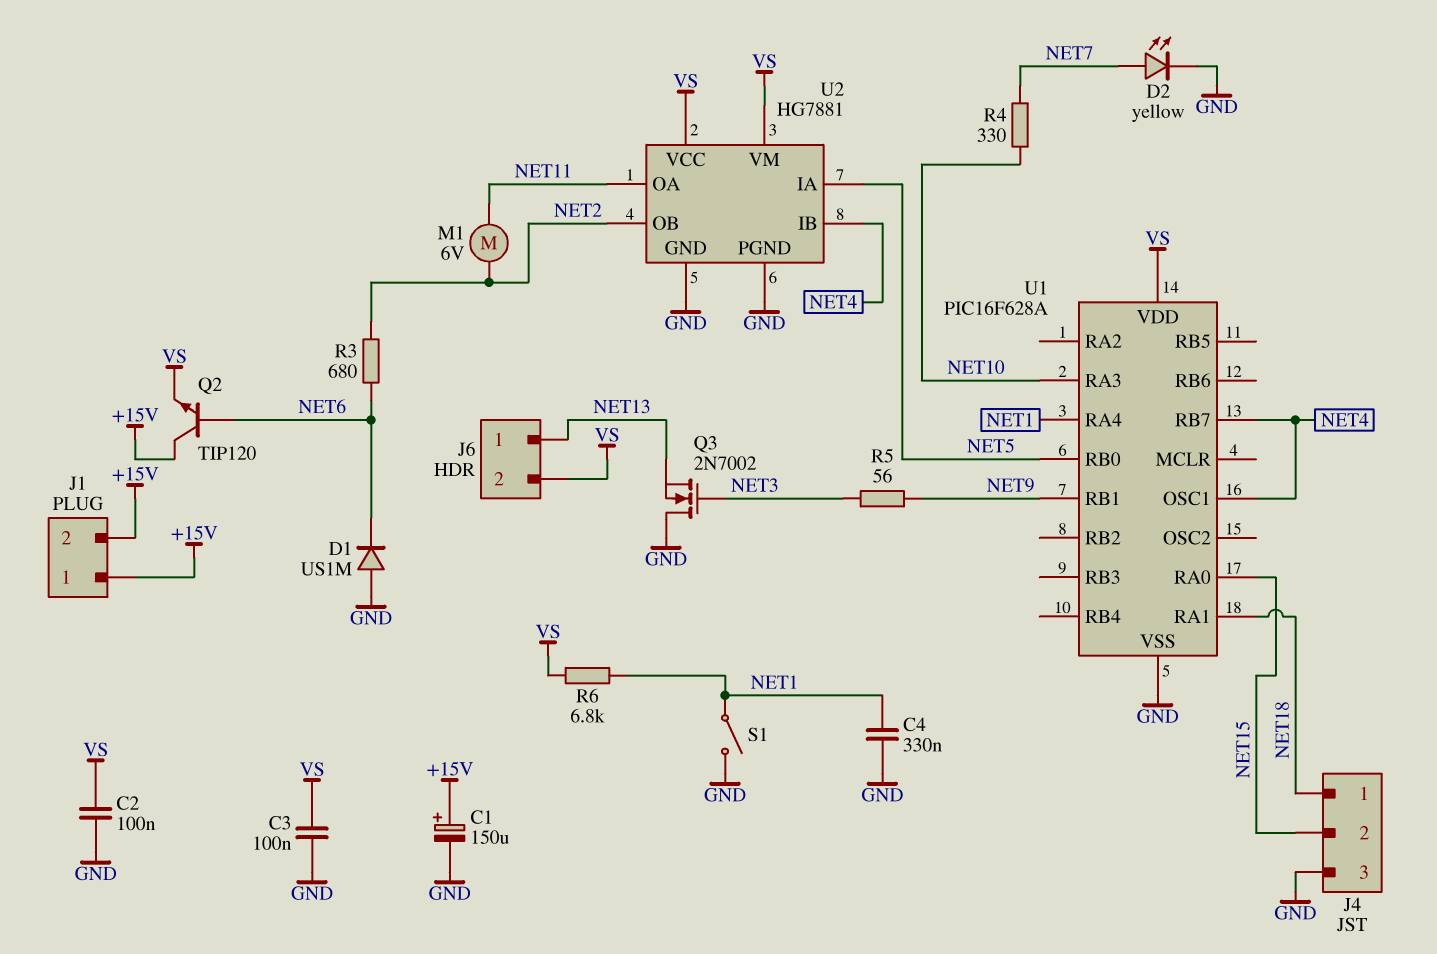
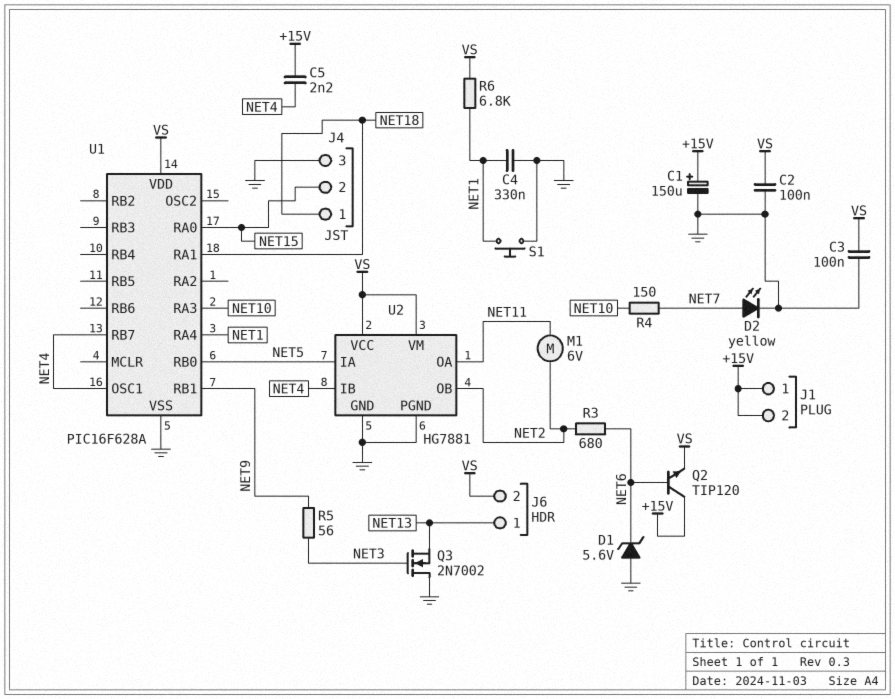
C5: none -> 2.2nF (+15V, NET4)
D1: diode US1M (A GND, K NET6) -> zener 5.6V (A GND, K NET6)
R4: 330 (NET7, NET10) -> 150 (NET7, NET10)
S1: switch (GND, NET1) -> button (GND, NET1)

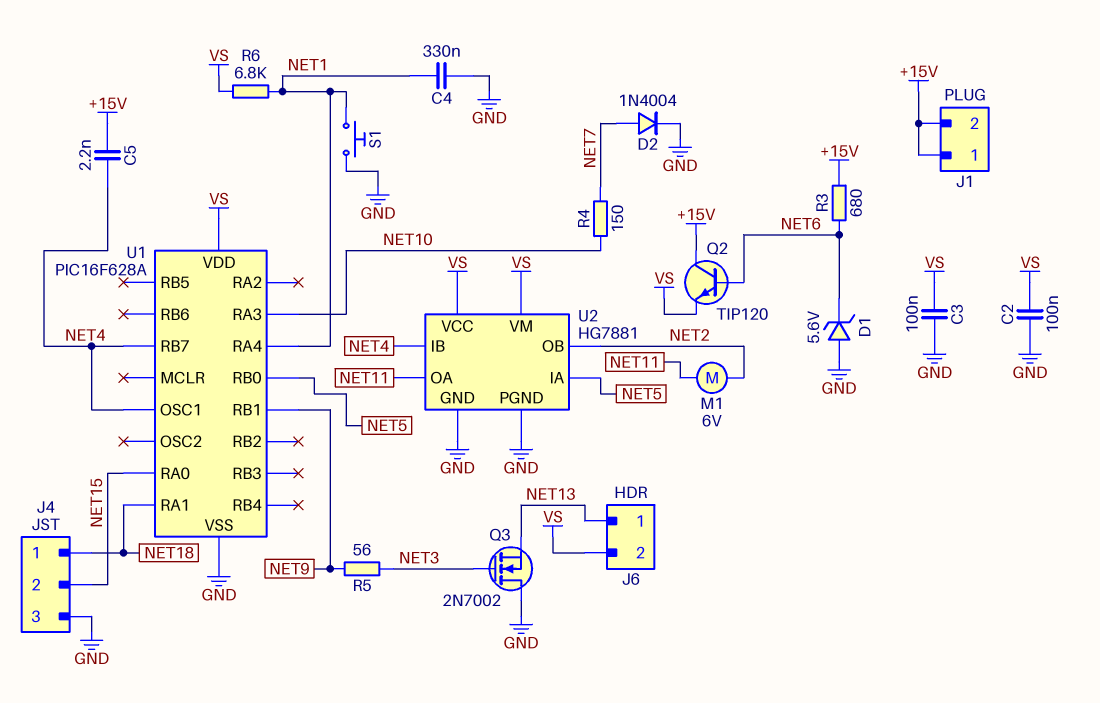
C1: 150uF (plus +15V, minus GND) -> none
D2: LED yellow (A NET7, K GND) -> diode 1N4004 (A NET7, K GND)
R3: 680 (NET2, NET6) -> 680 (+15V, NET6)

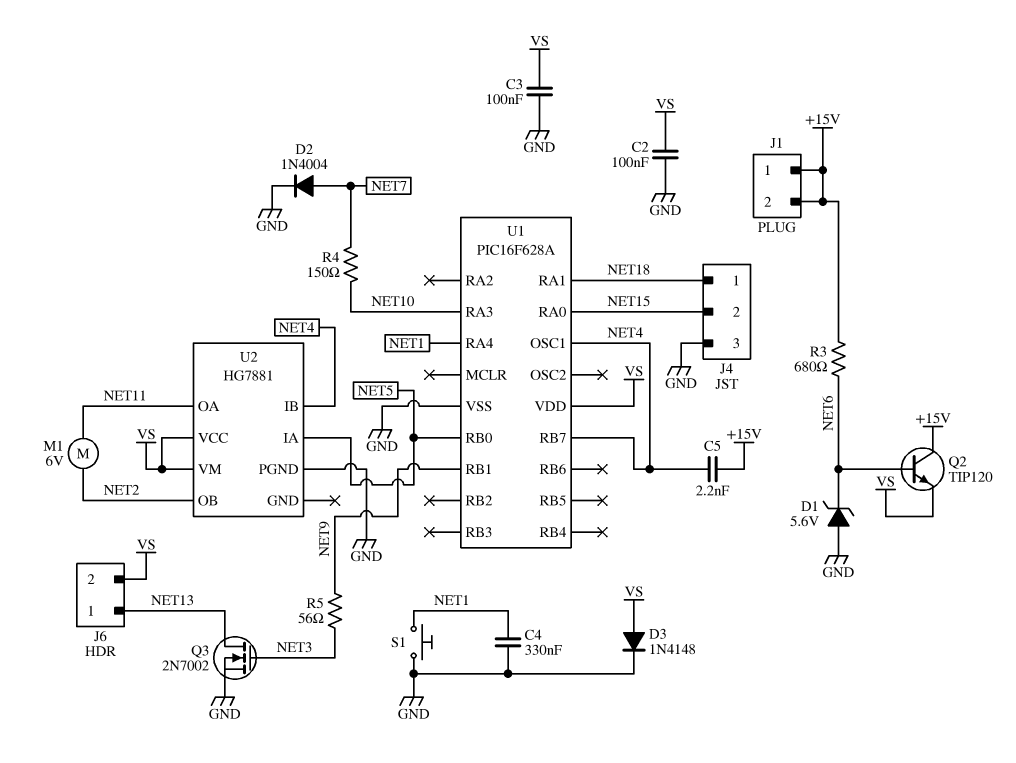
D3: none -> diode 1N4148 (A VS, K GND)
Q3: NMOS 2N7002 (G NET3, D GND, S NET13) -> NMOS 2N7002 (G NET3, D NET13, S GND)
R6: 6.8k (NET1, VS) -> none
U2 pin GND: GND -> none

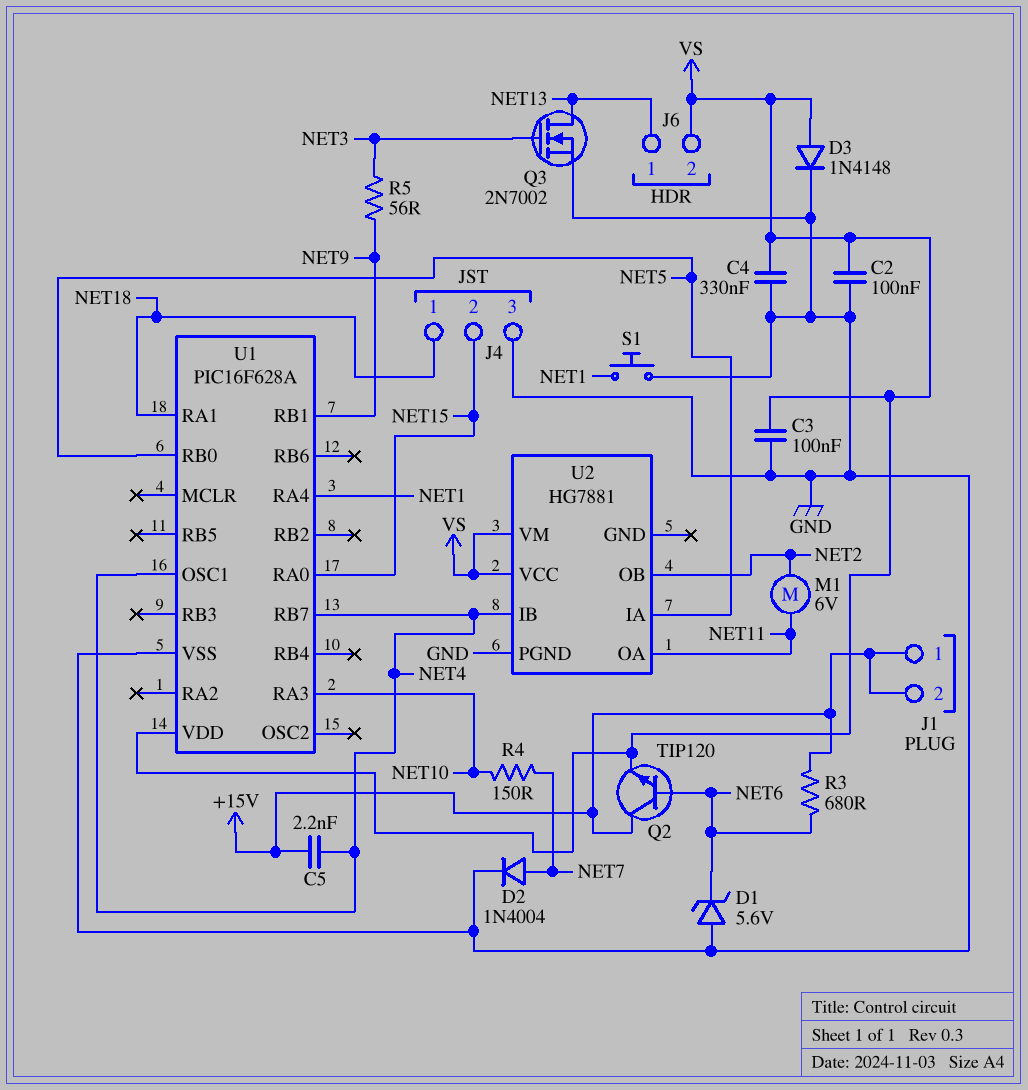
C4: 330nF (GND, NET1) -> 330nF (GND, VS)

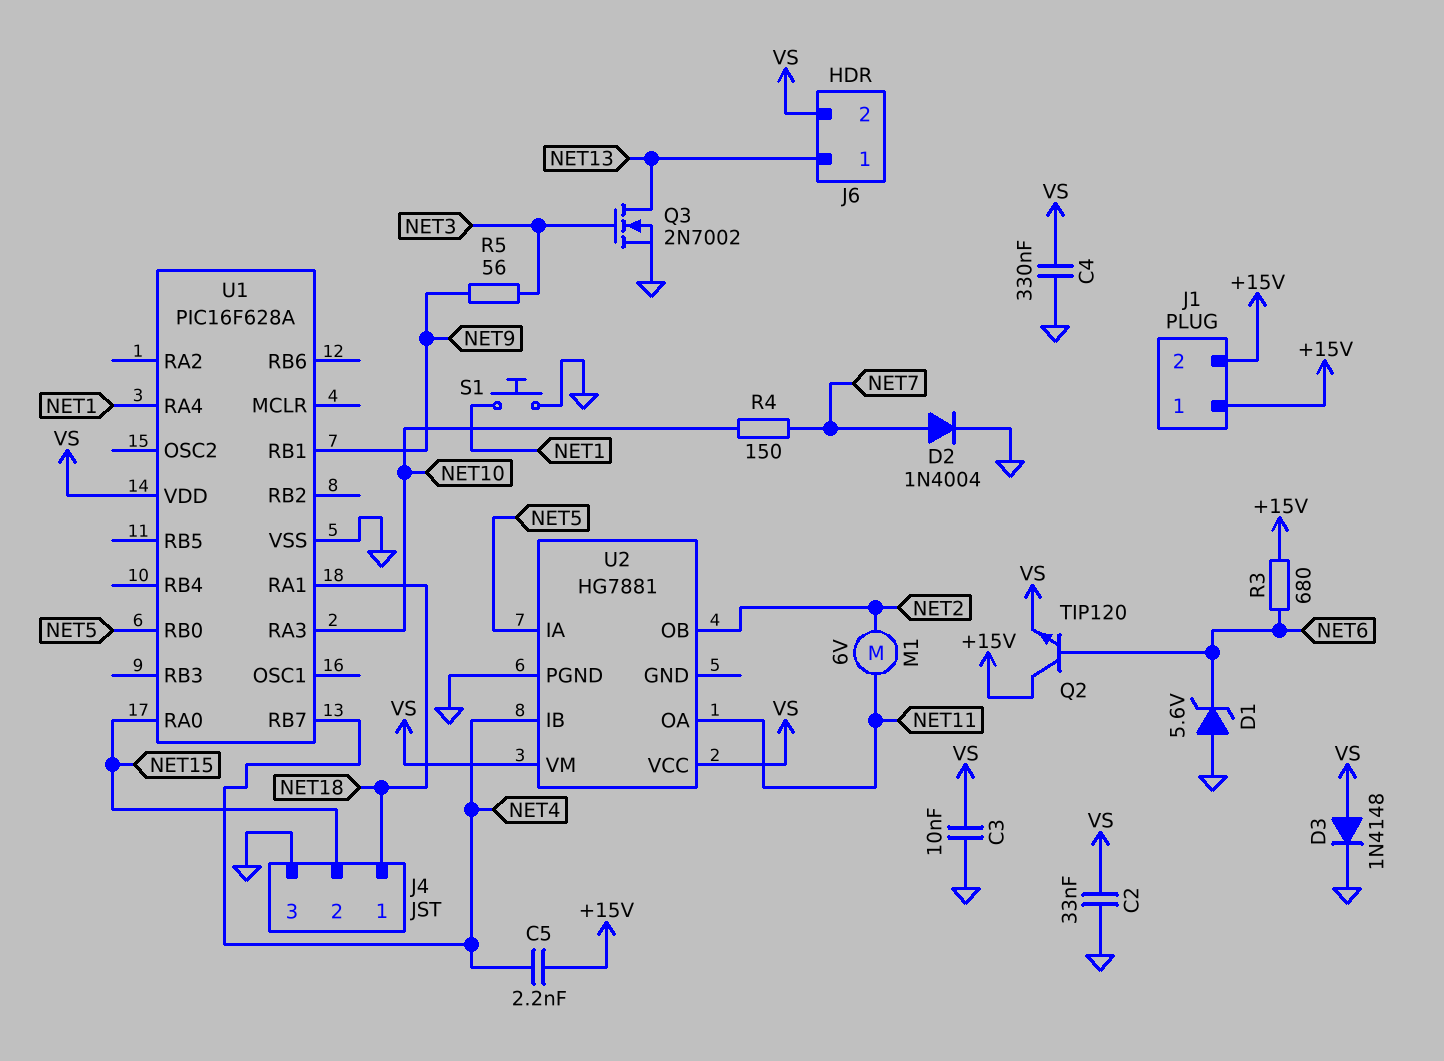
C2: 100nF (GND, VS) -> 33nF (GND, VS)
C3: 100nF (GND, VS) -> 10nF (GND, VS)
U1 pin OSC1: NET4 -> none

